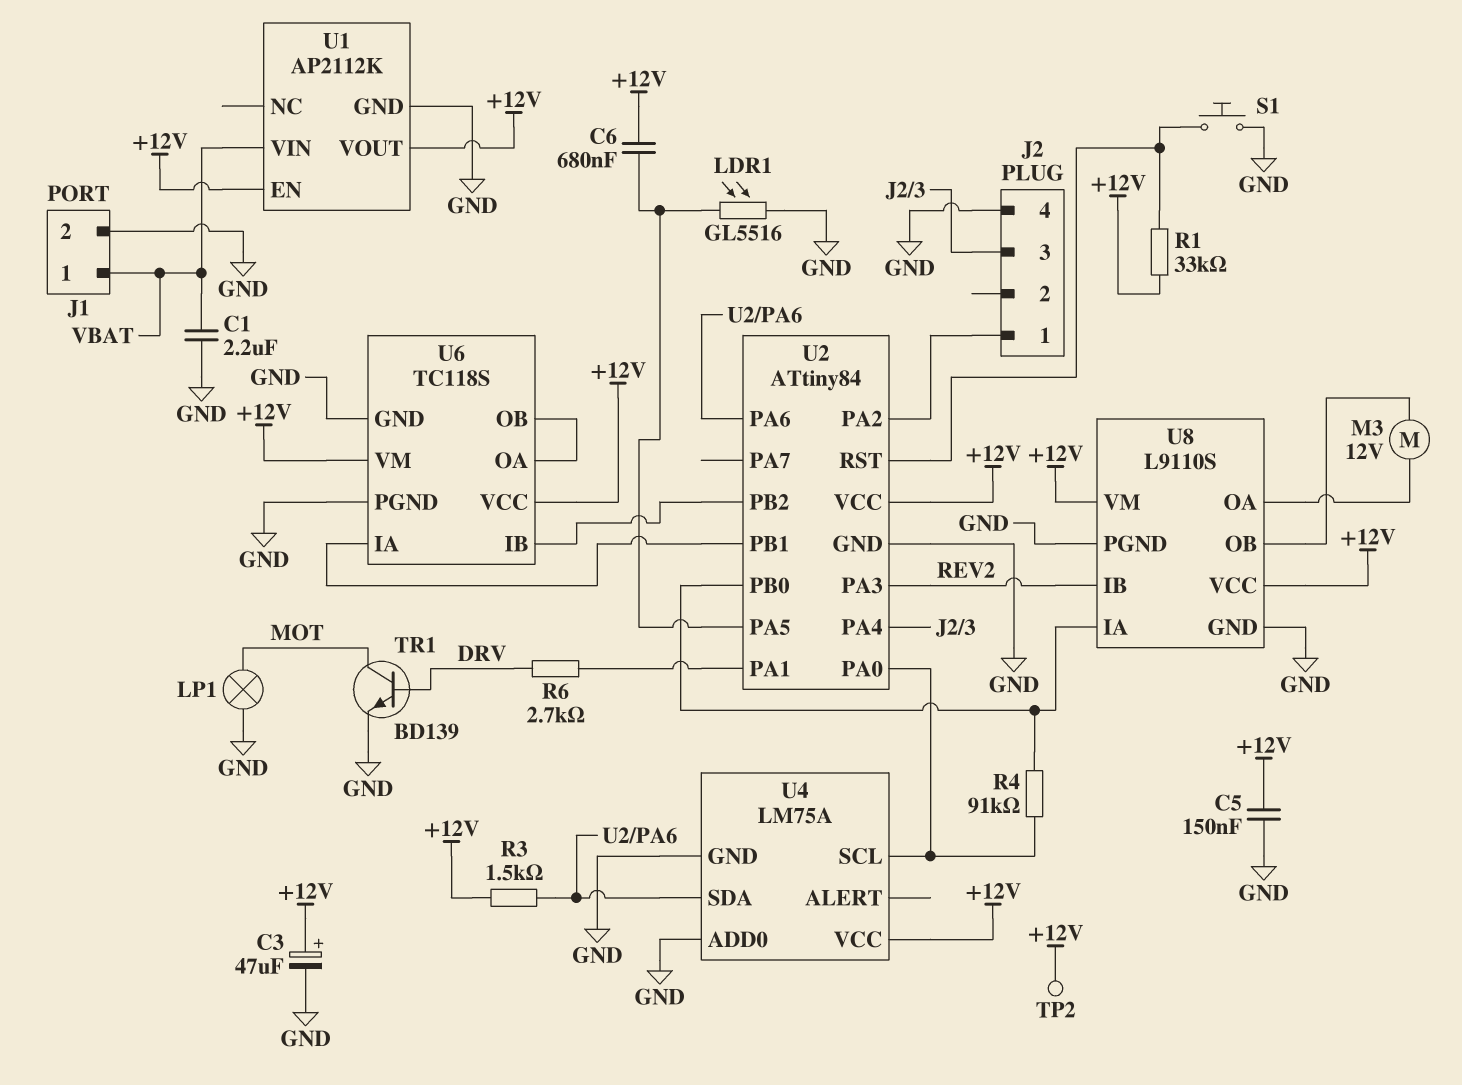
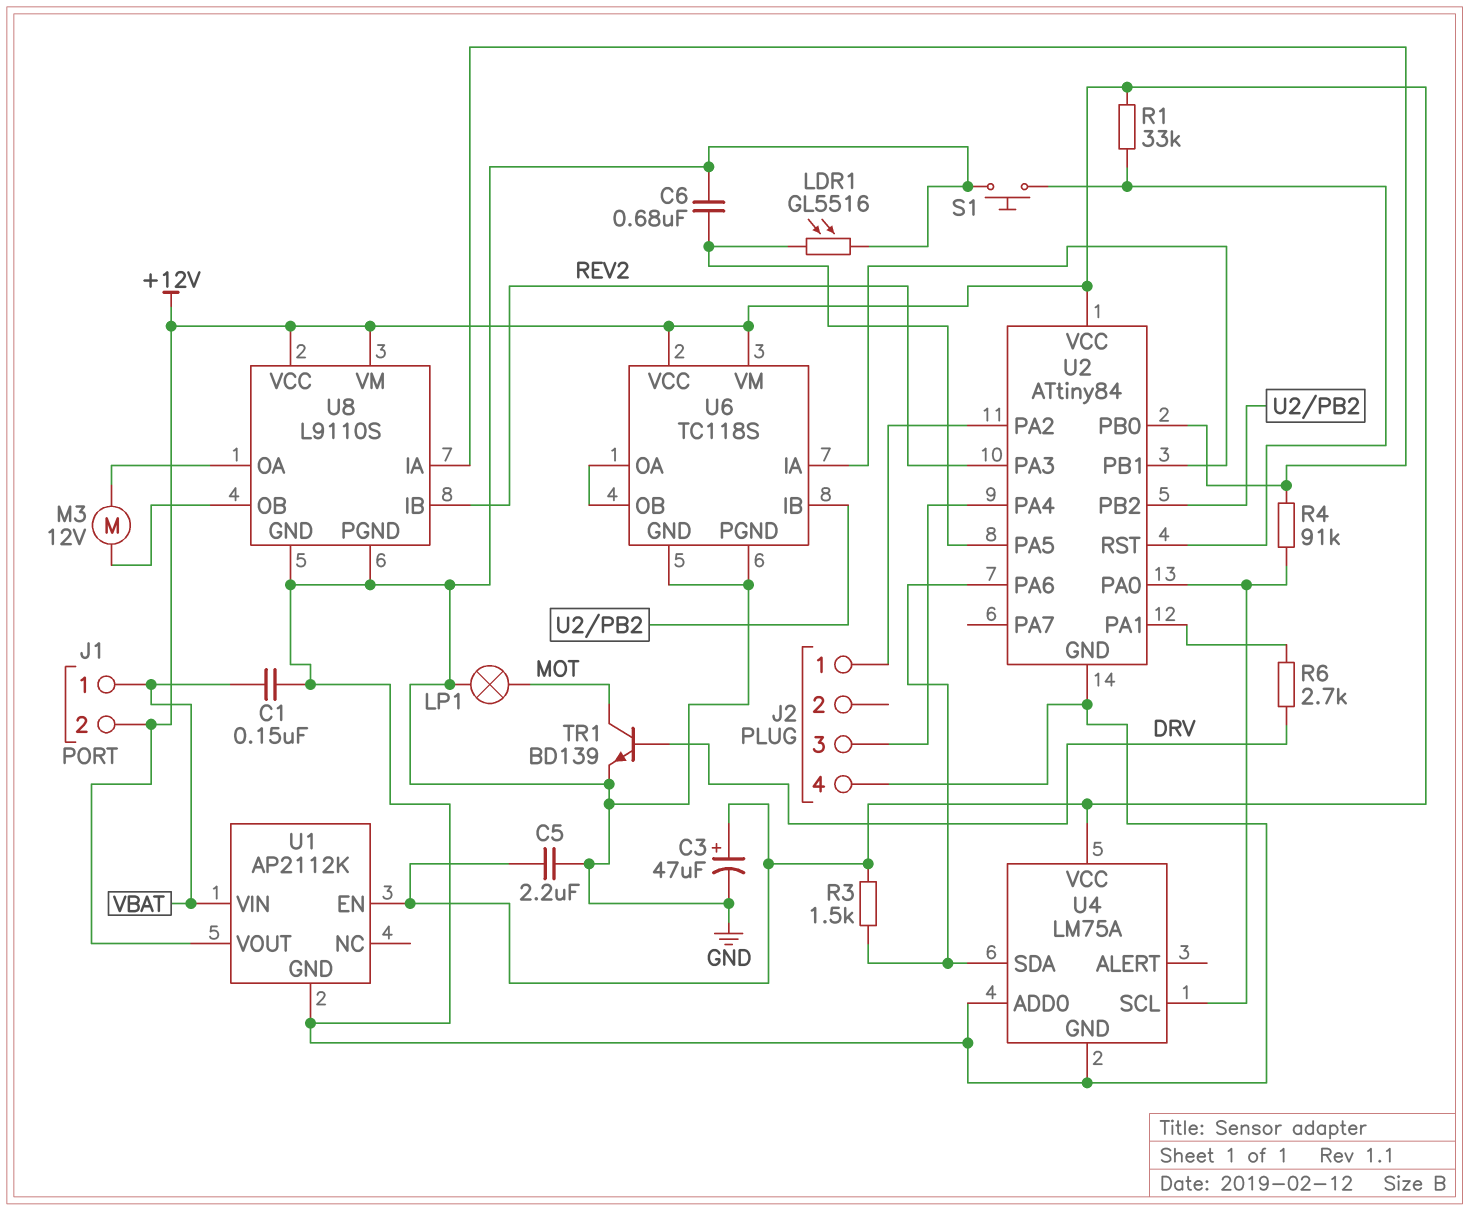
C1: 2.2uF (GND, VBAT) -> 150nF (GND, VBAT)
C5: 150nF (+12V, GND) -> 2.2uF (+12V, GND)
C6: 680nF (+12V, U2/PA5) -> 680nF (GND, U2/PA5)
J1 pin 2: GND -> +12V
TP2: test point (+12V) -> none

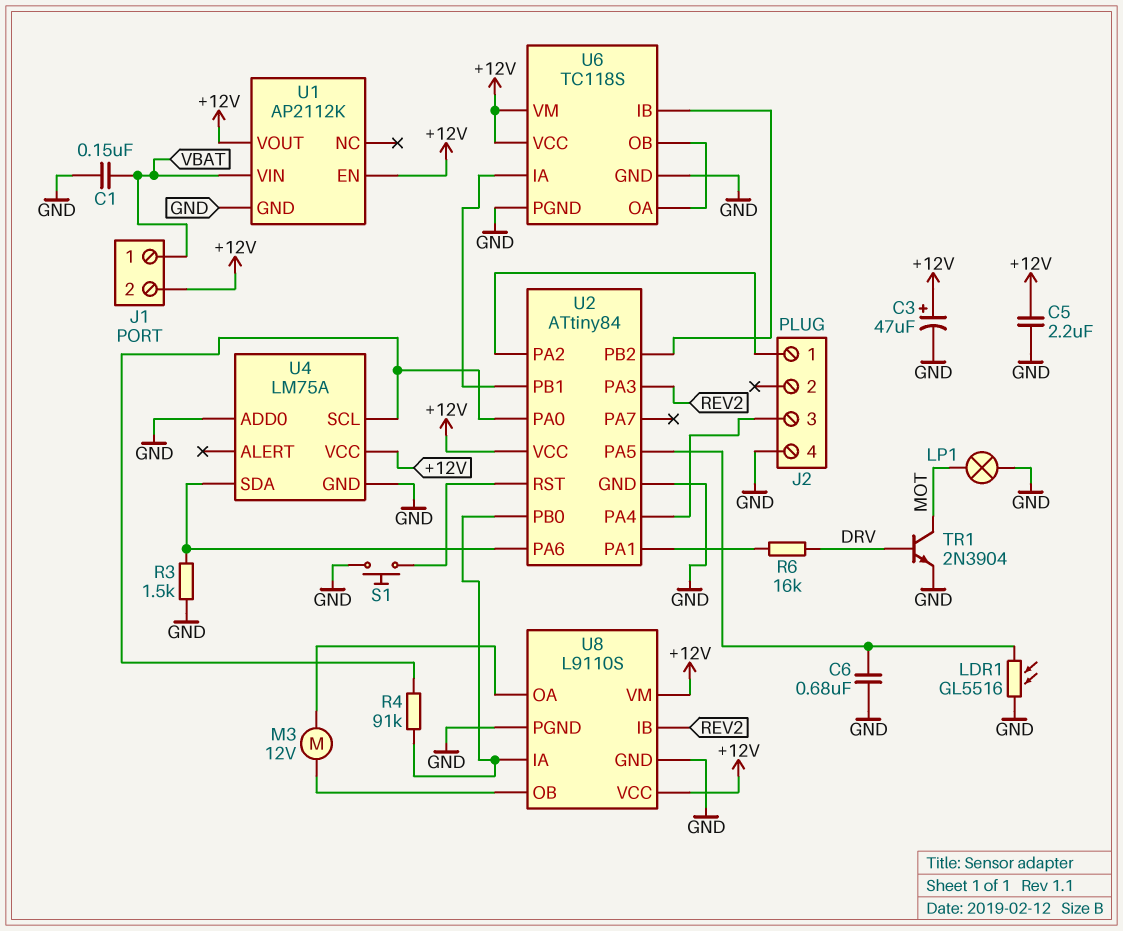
R1: 33k (+12V, U2/RST) -> none
R3: 1.5k (+12V, U2/PA6) -> 1.5k (GND, U2/PA6)
R6: 2.7k (DRV, U2/PA1) -> 16k (DRV, U2/PA1)
TR1: NPN BD139 (B DRV, C MOT, E GND) -> NPN 2N3904 (B DRV, C MOT, E GND)

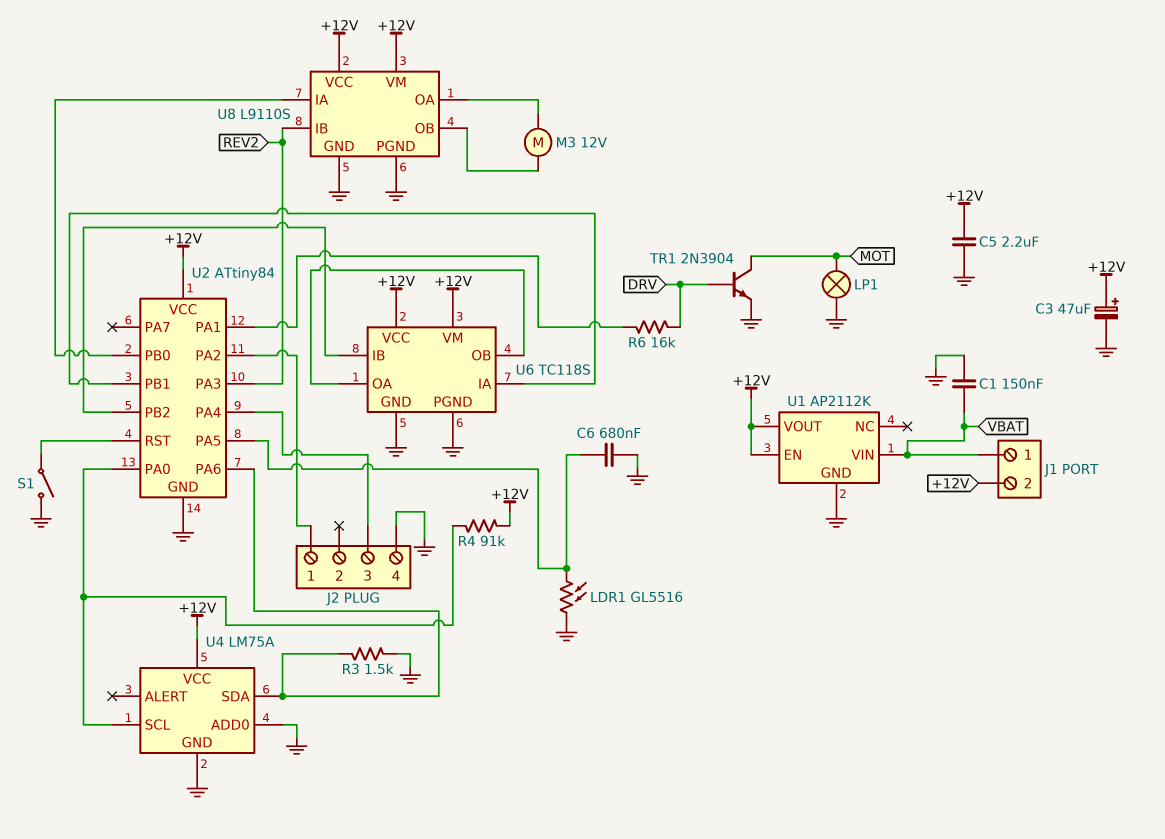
R4: 91k (U2/PA0, U2/PB0) -> 91k (+12V, U2/PA0)
S1: button (GND, U2/RST) -> switch (GND, U2/RST)

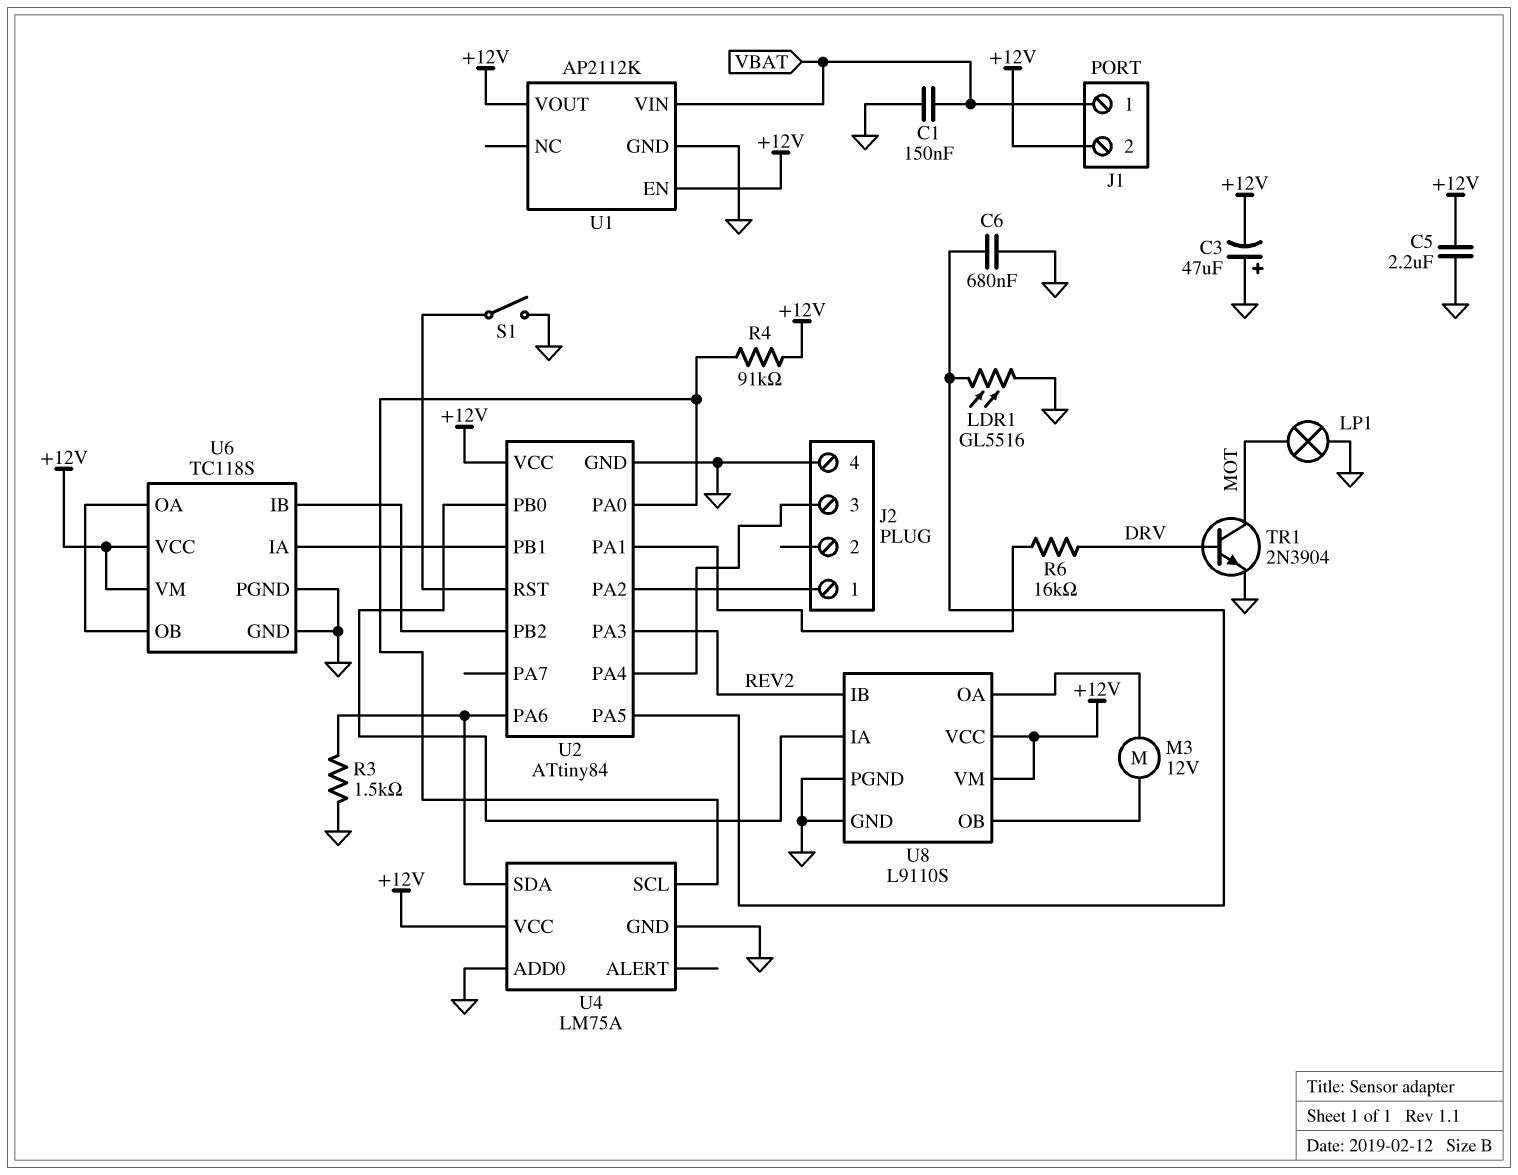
C3: 47uF (plus +12V, minus GND) -> 47uF (plus GND, minus +12V)

